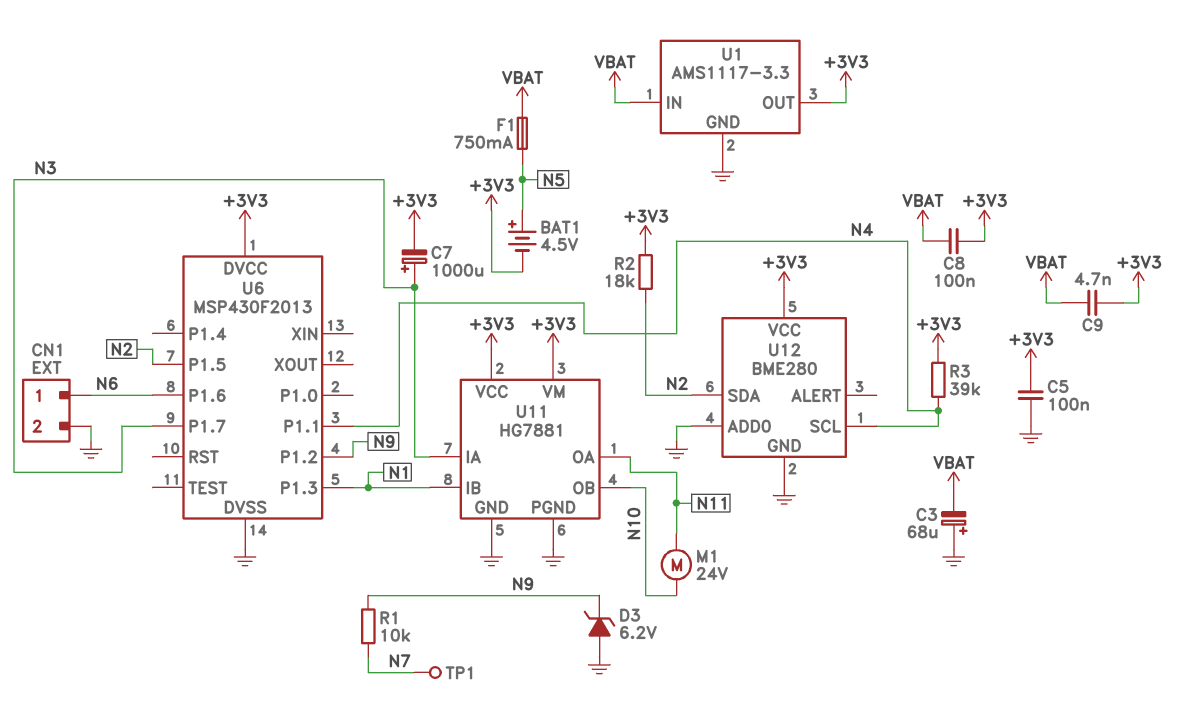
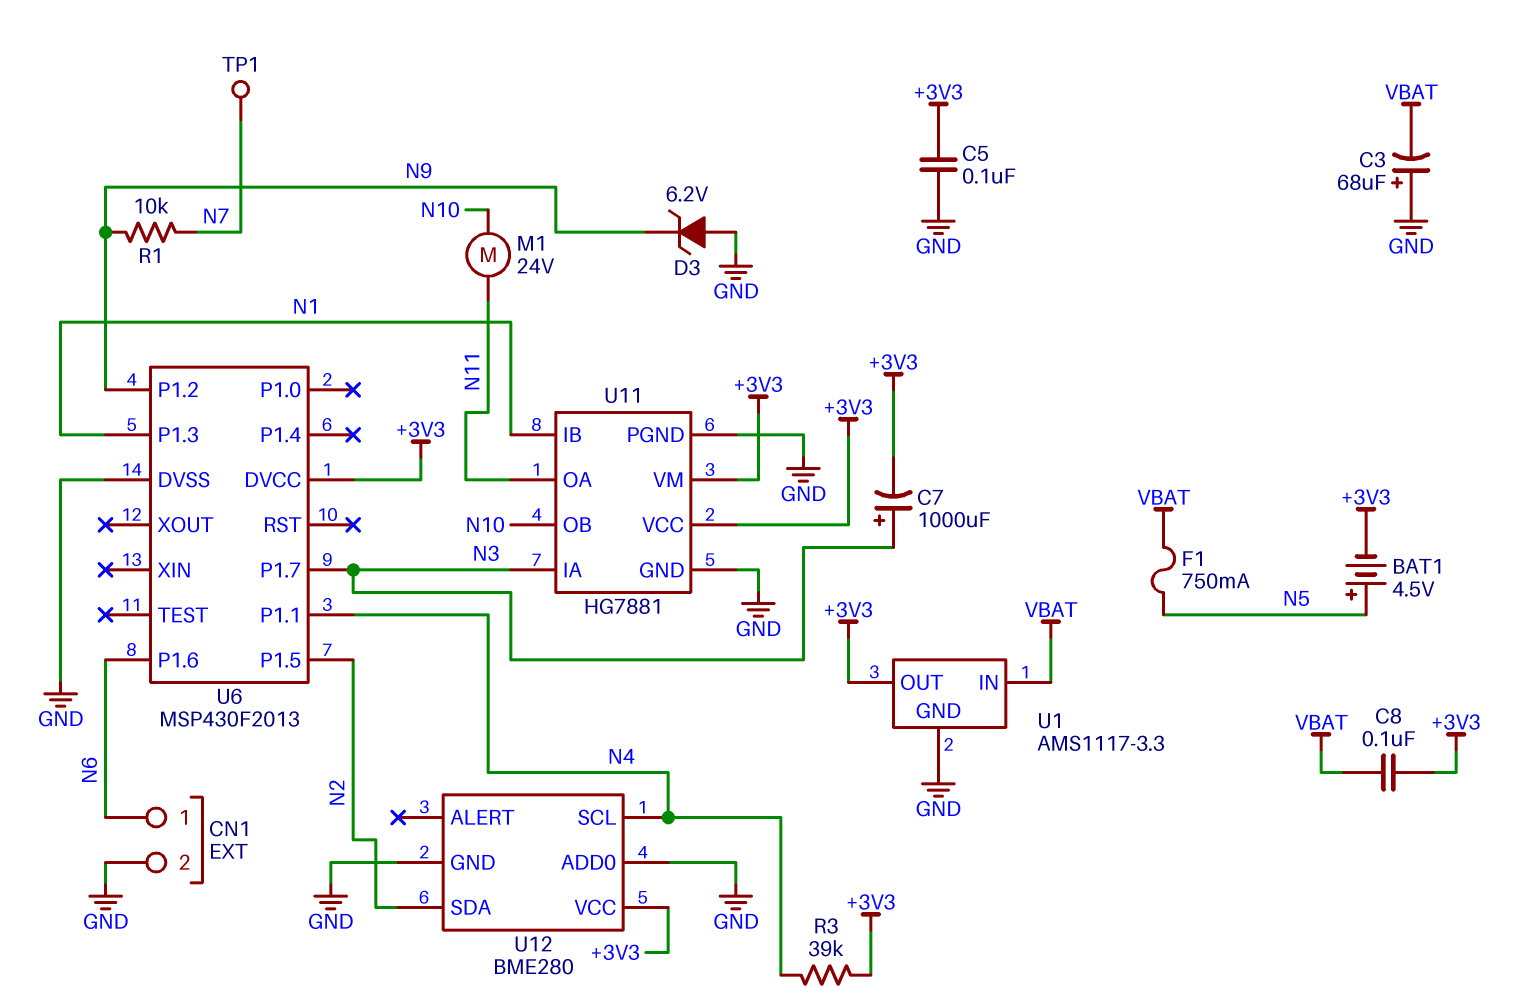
C9: 4.7nF (+3V3, VBAT) -> none
R2: 18k (+3V3, N2) -> none

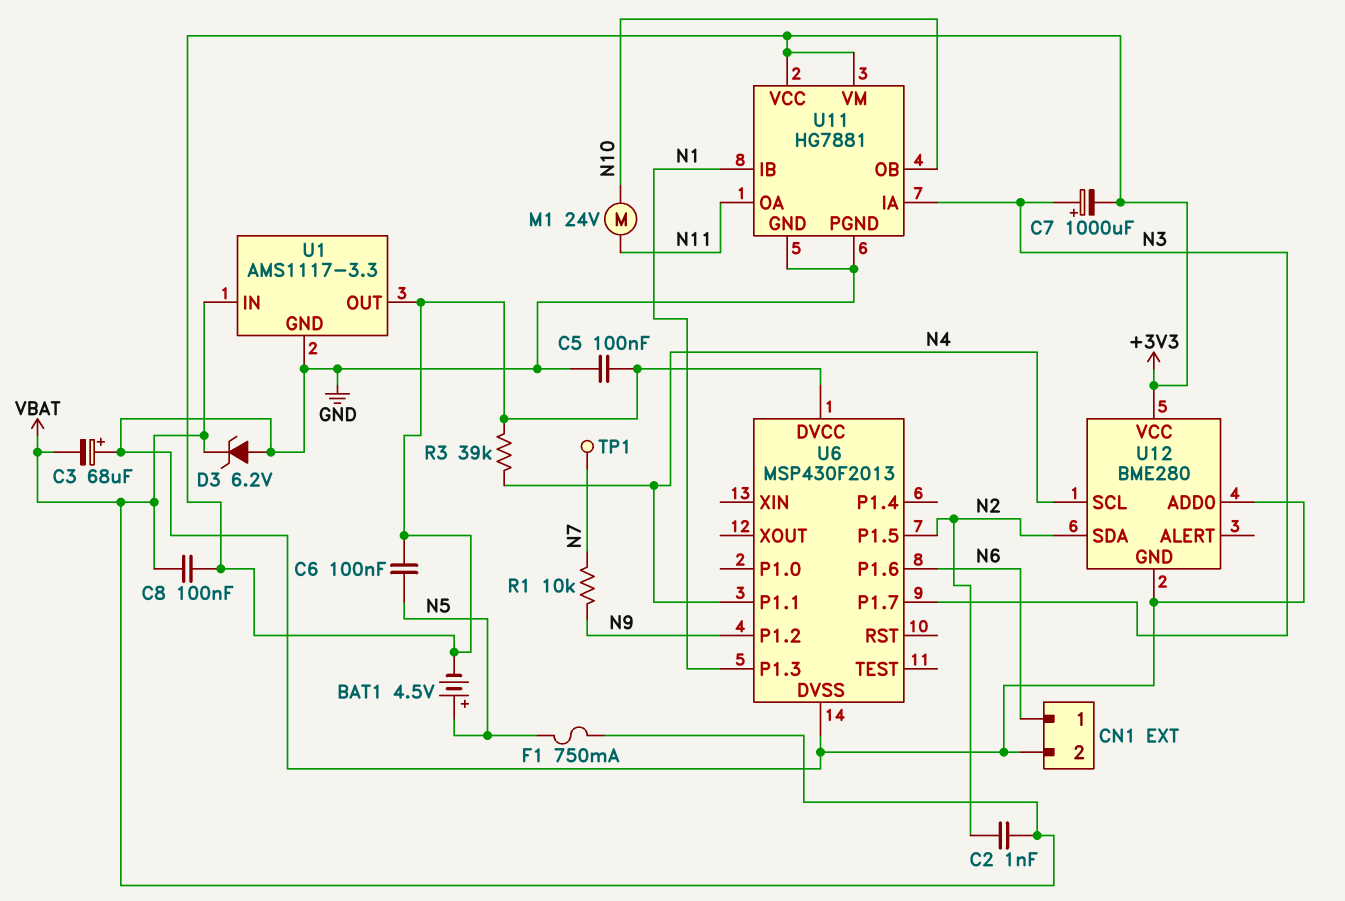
C2: none -> 1nF (N2, VBAT)
C6: none -> 100nF (+3V3, N5)
D3: zener 6.2V (A GND, K N9) -> zener 6.2V (A GND, K VBAT)

